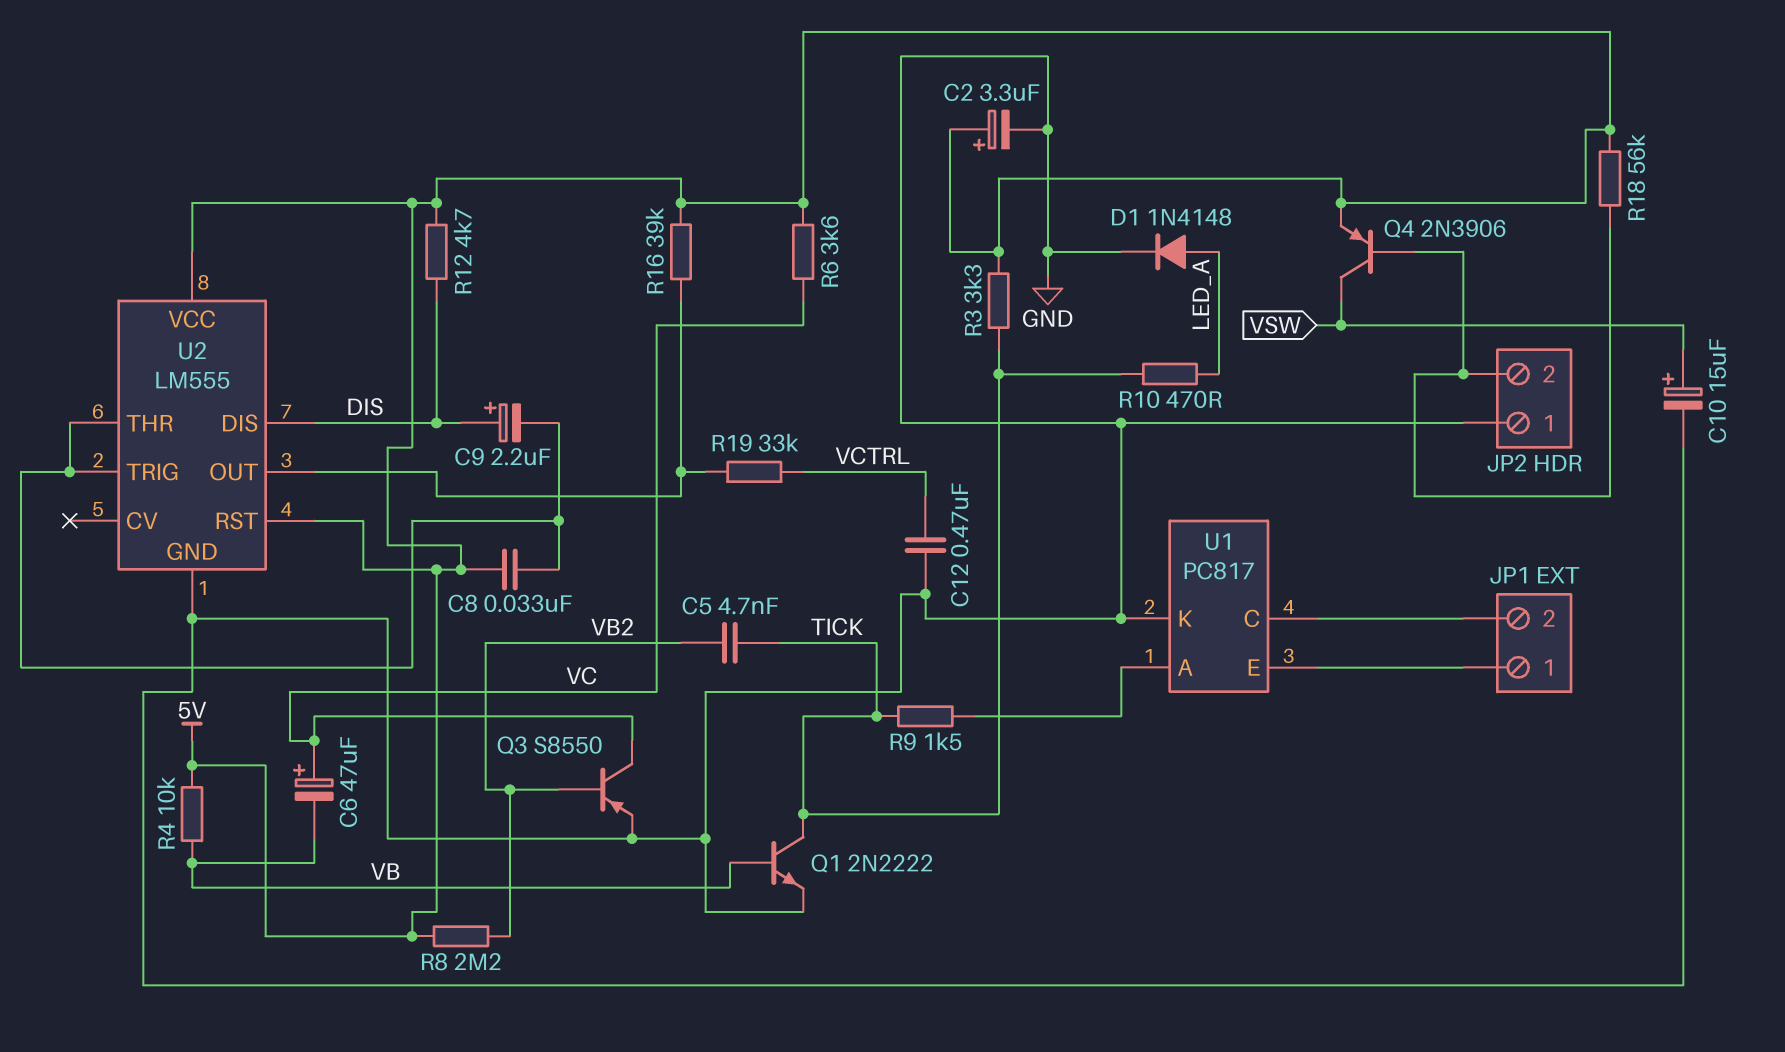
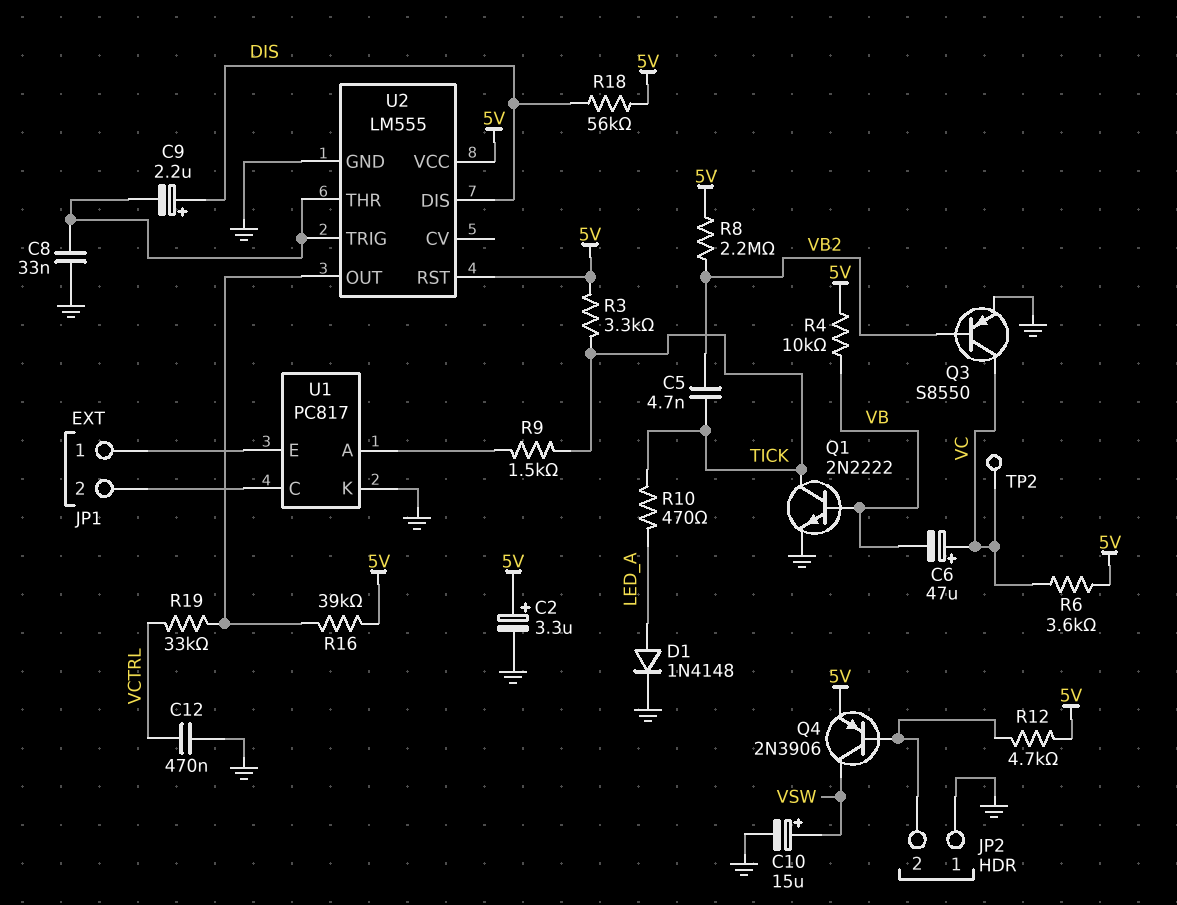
C8: 33nF (5V, U2/THR) -> 33nF (GND, U2/THR)
R12: 4.7k (5V, DIS) -> 4.7k (5V, JP2/2)
R18: 56k (5V, JP2/2) -> 56k (5V, DIS)
TP2: none -> test point (VC)

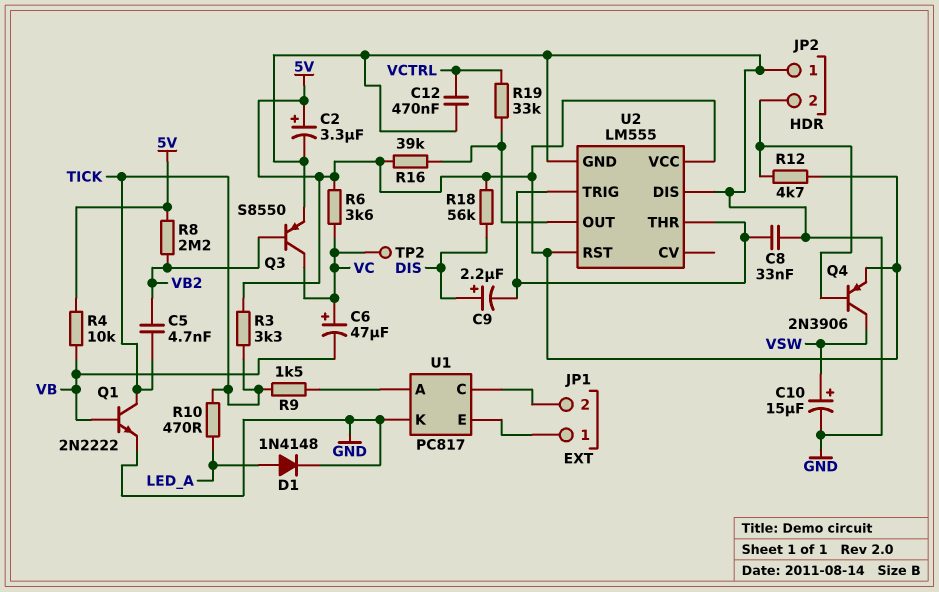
U2 pin DIS: DIS -> GND

